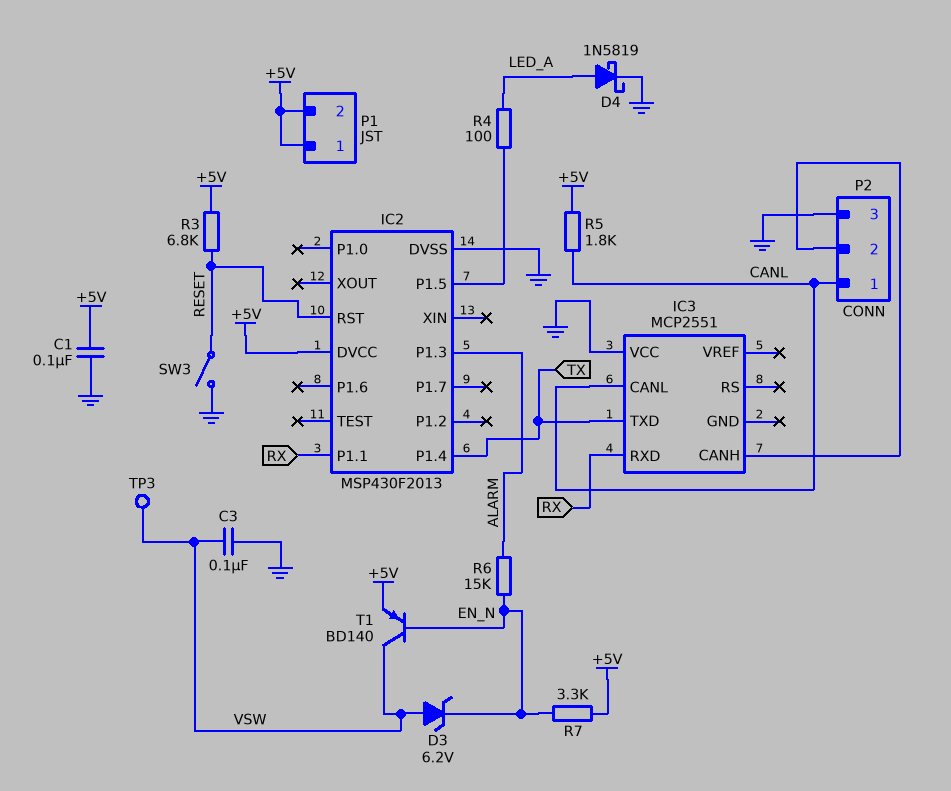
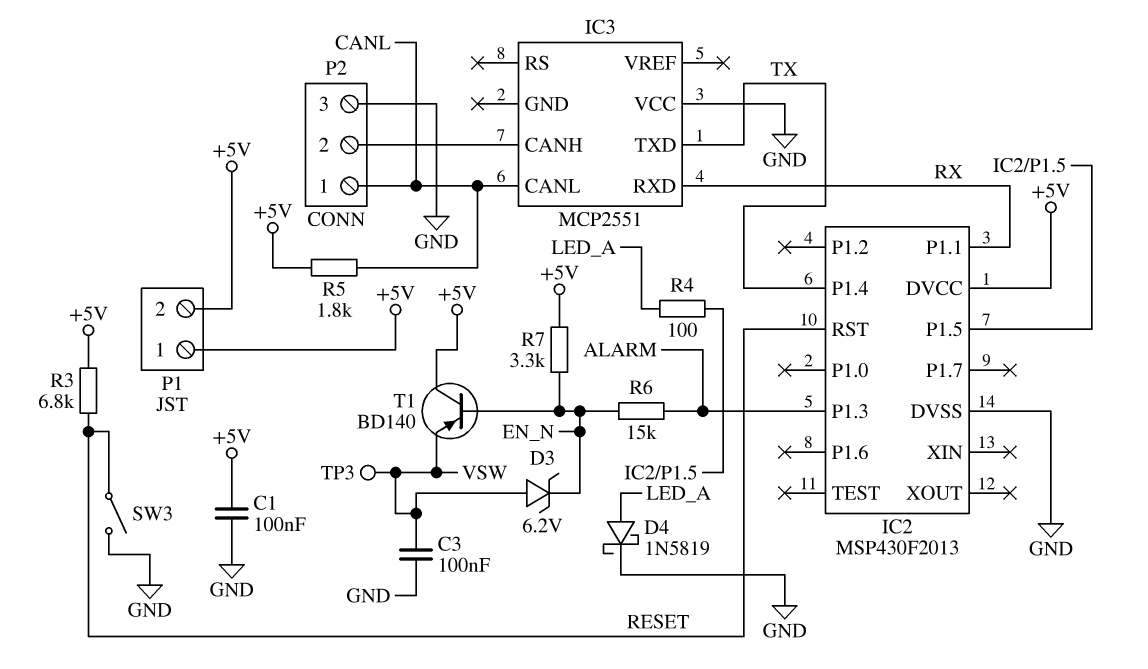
T1: PNP BD140 (B EN_N, C VSW, E +5V) -> PNP BD140 (B EN_N, C +5V, E VSW)

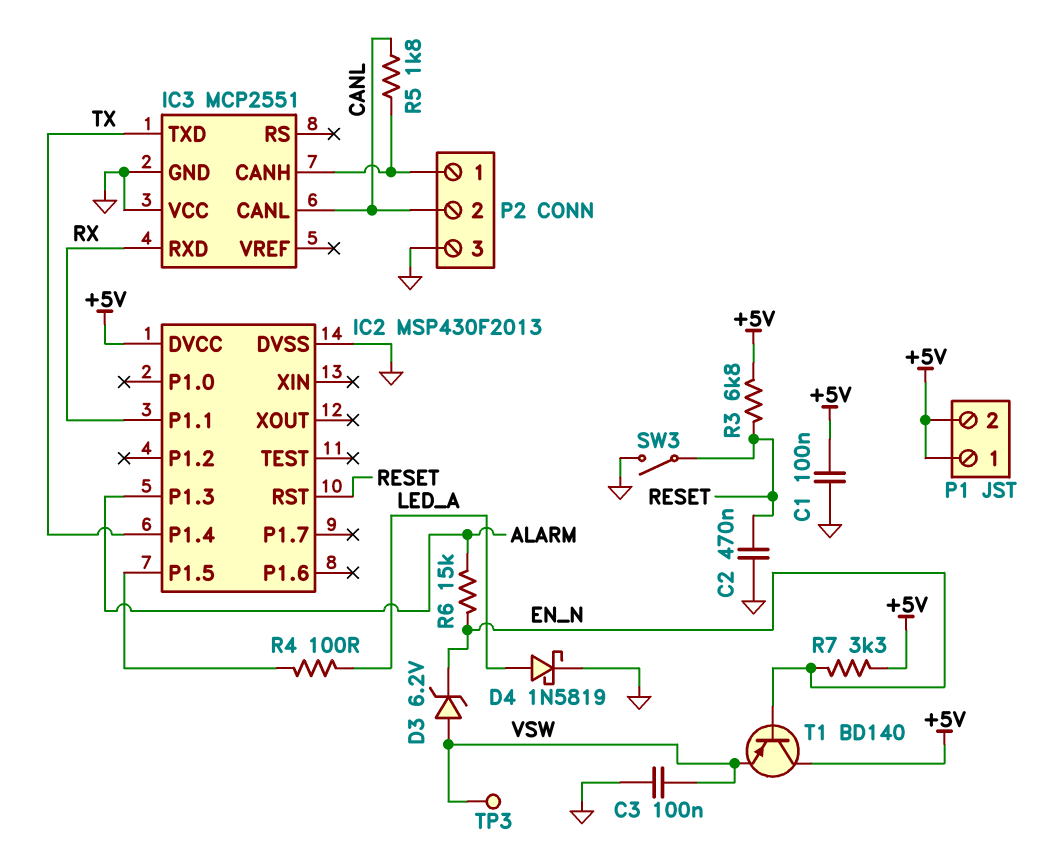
C2: none -> 470nF (GND, RESET)
IC3 pin GND: none -> GND
P2 pin 1: CANL -> IC3/CANH
P2 pin 2: IC3/CANH -> CANL
R5: 1.8k (+5V, CANL) -> 1.8k (CANL, IC3/CANH)

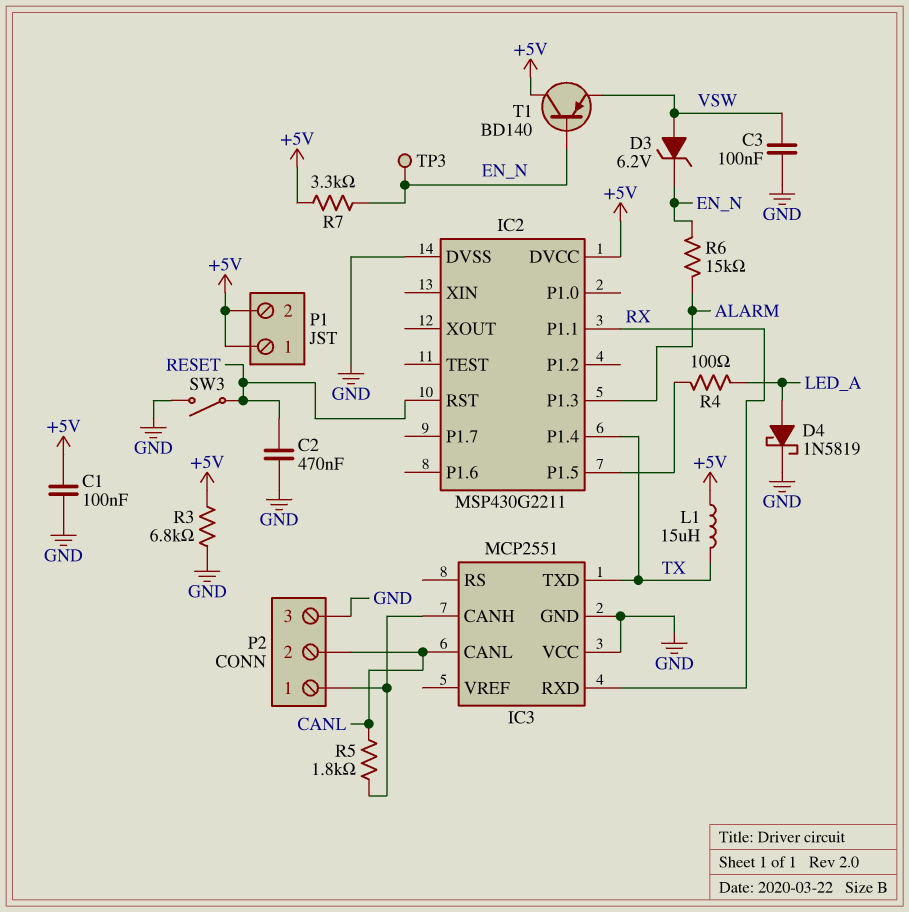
IC2: MSP430F2013 -> MSP430G2211
L1: none -> 15uH (+5V, TX)
R3: 6.8k (+5V, RESET) -> 6.8k (+5V, GND)
TP3: test point (VSW) -> test point (EN_N)

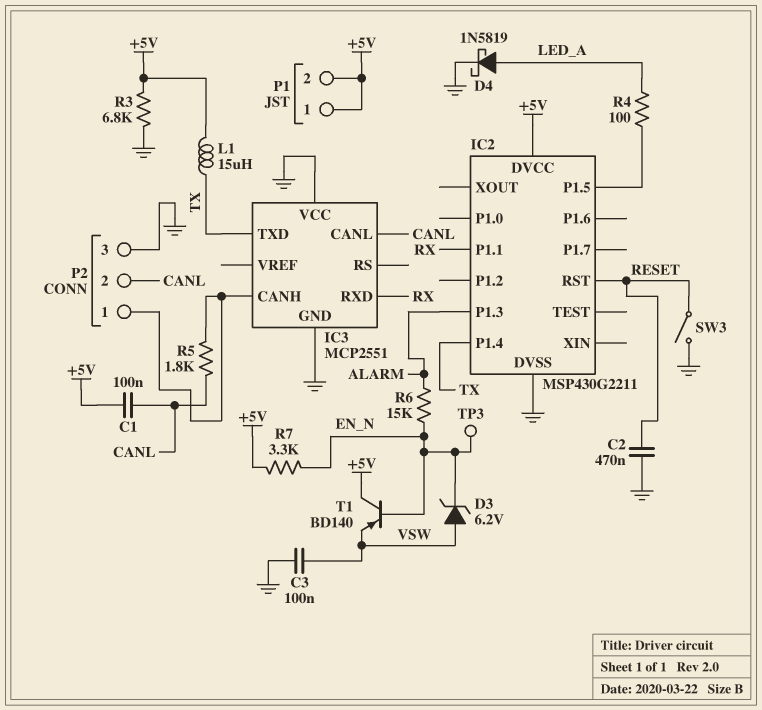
C1: 100nF (+5V, GND) -> 100nF (+5V, CANL)

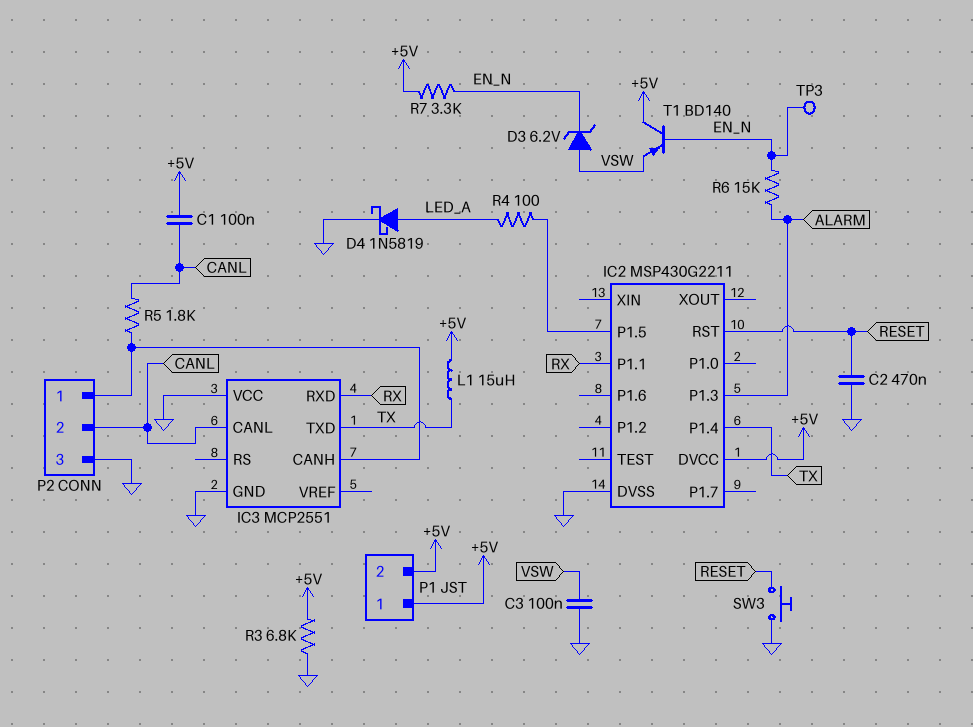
SW3: switch (GND, RESET) -> button (GND, RESET)

